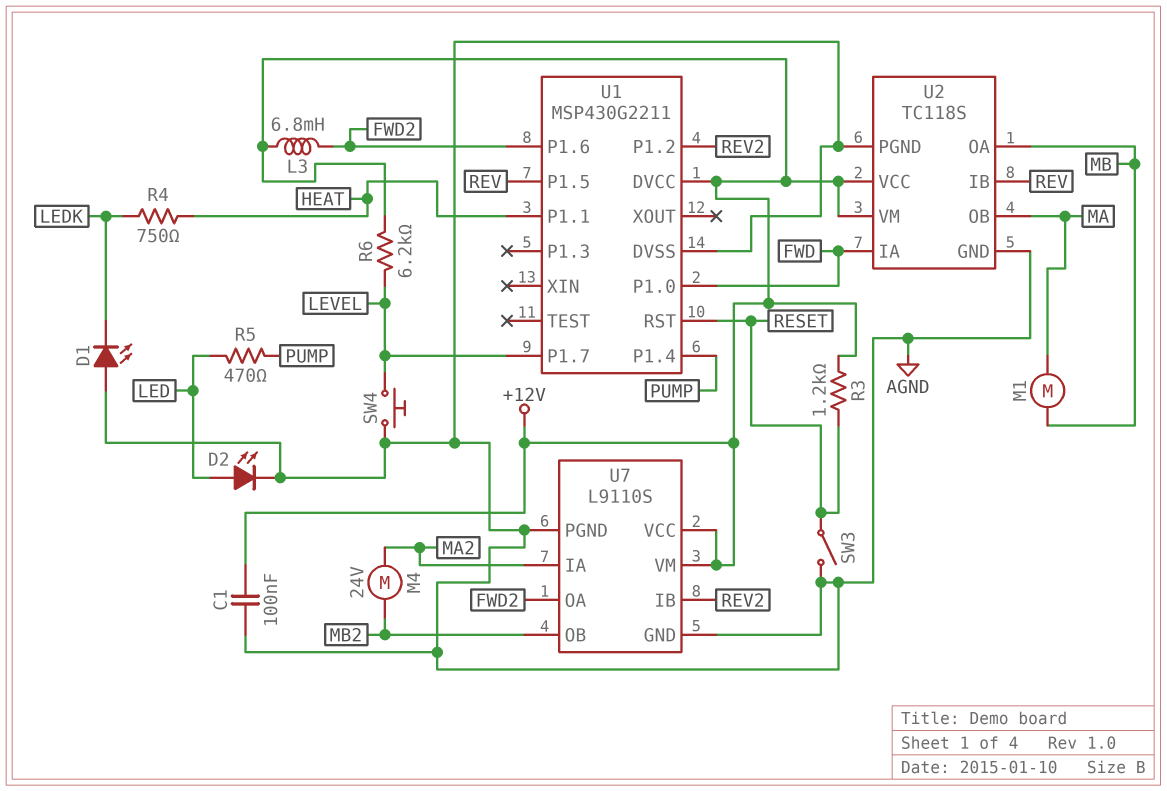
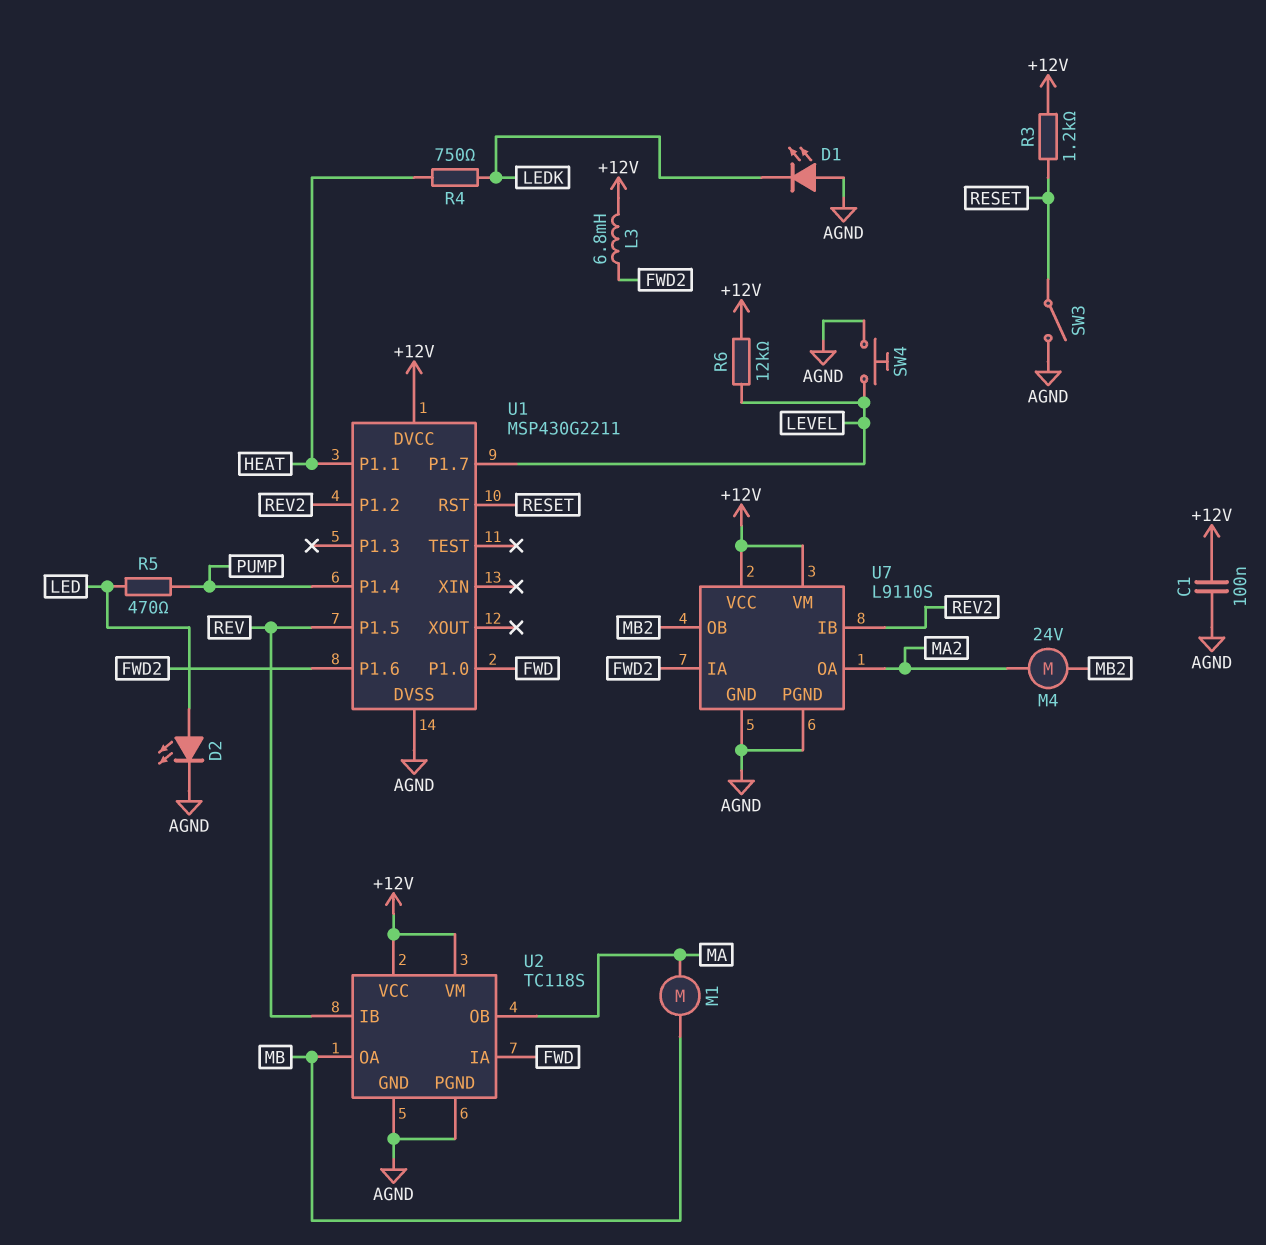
R6: 6.2k (+12V, LEVEL) -> 12k (+12V, LEVEL)
U7 pin IA: MA2 -> FWD2
U7 pin OA: FWD2 -> MA2

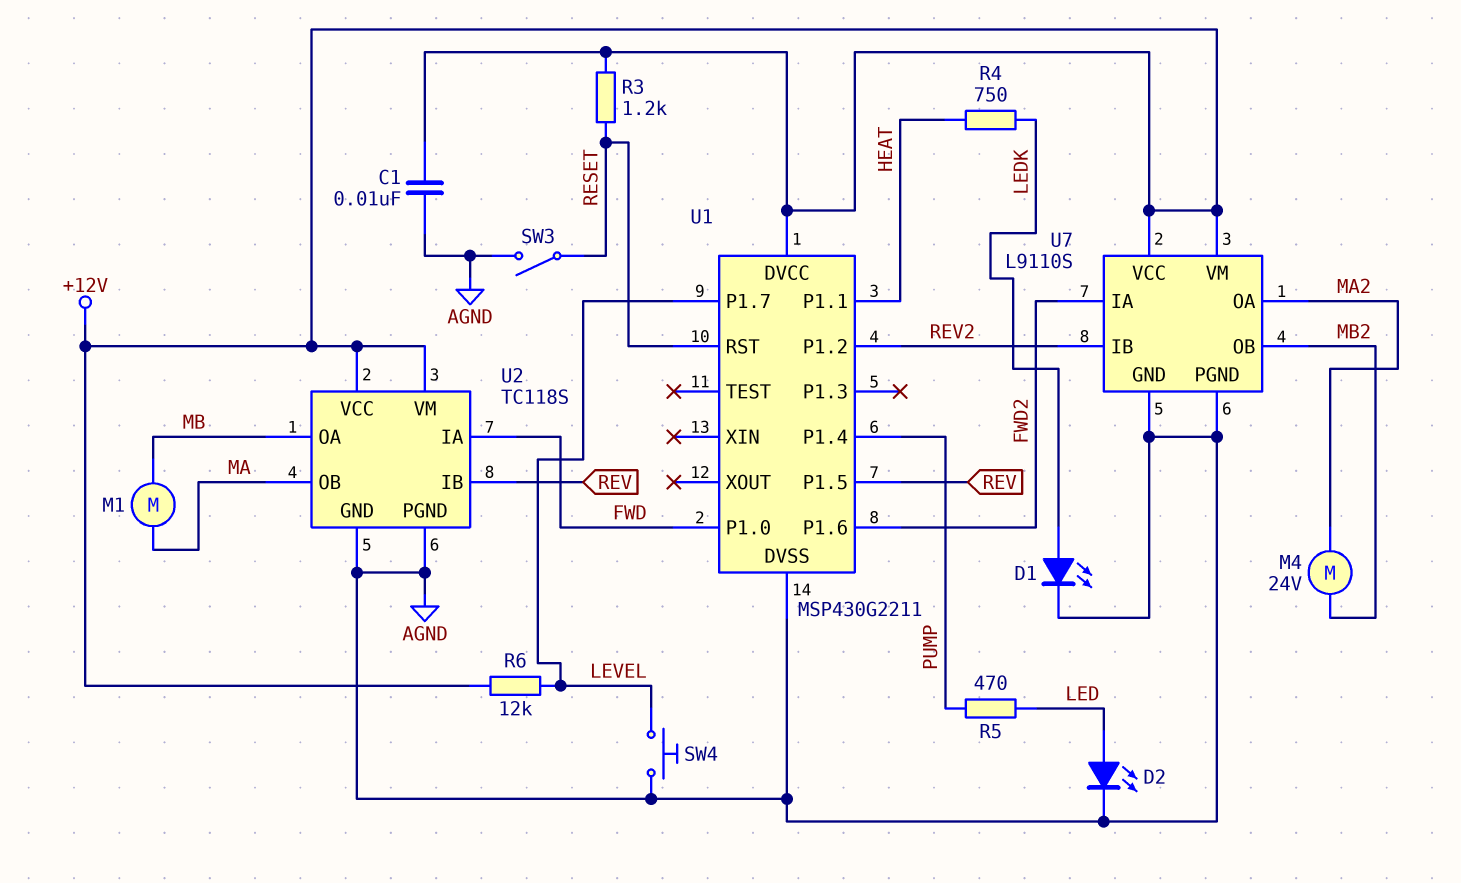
C1: 100nF (+12V, AGND) -> 10nF (+12V, AGND)
D1: LED (A AGND, K LEDK) -> LED (A LEDK, K AGND)
L3: 6.8mH (+12V, FWD2) -> none

